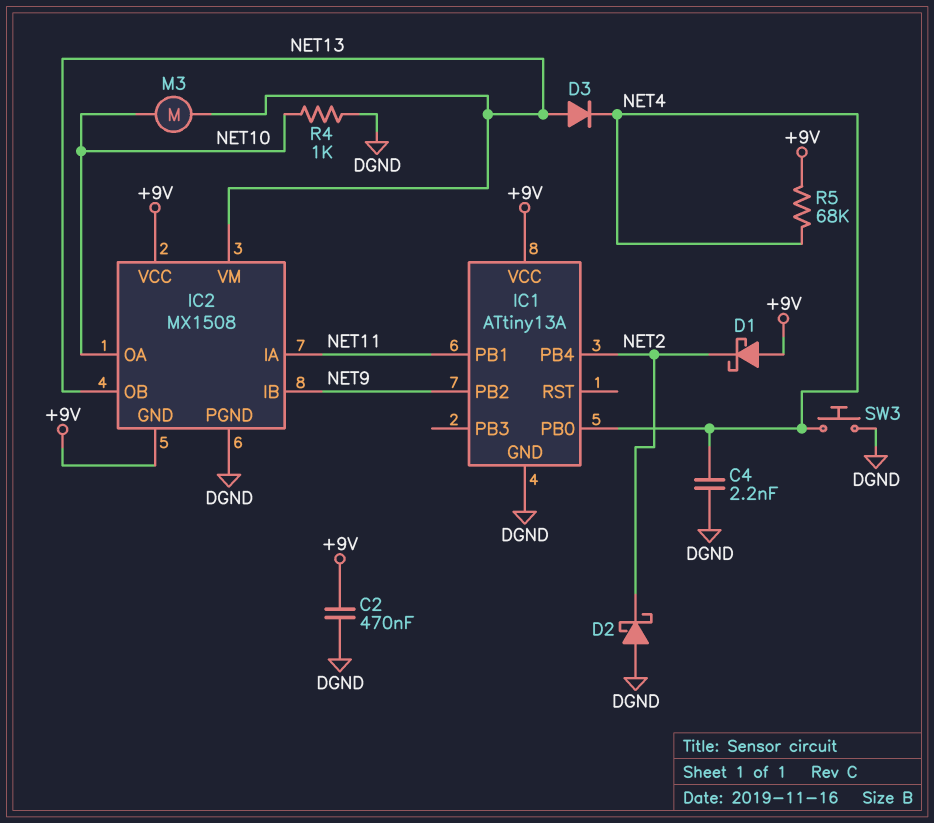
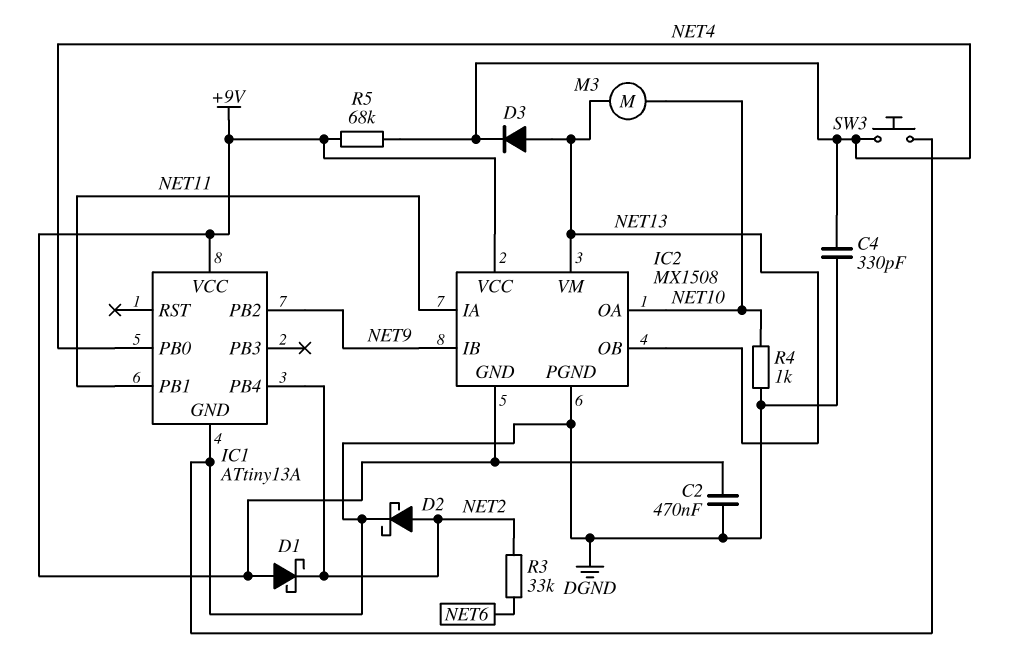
C4: 2.2nF (DGND, NET4) -> 330pF (DGND, NET4)
D2: schottky (A DGND, K NET2) -> schottky (A NET2, K DGND)
R3: none -> 33k (NET2, NET6)

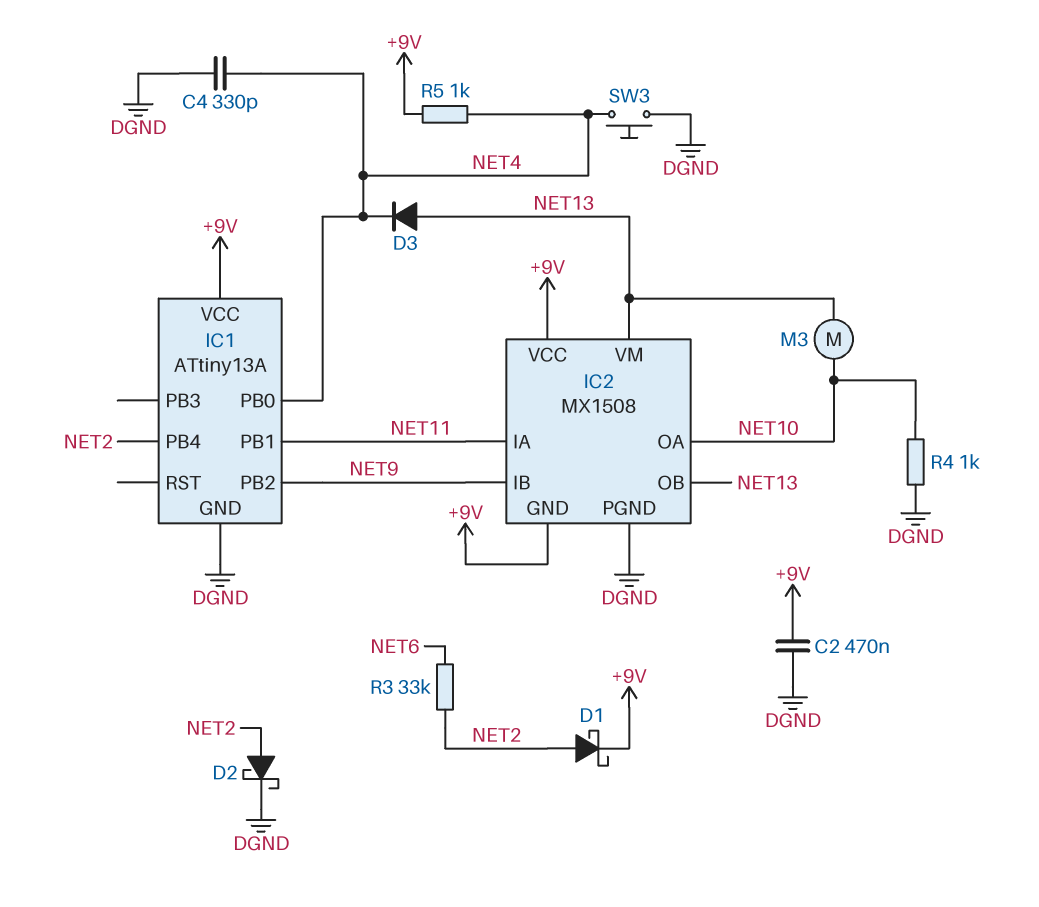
D1: schottky (A +9V, K NET2) -> schottky (A NET2, K +9V)
R5: 68k (+9V, NET4) -> 1k (+9V, NET4)

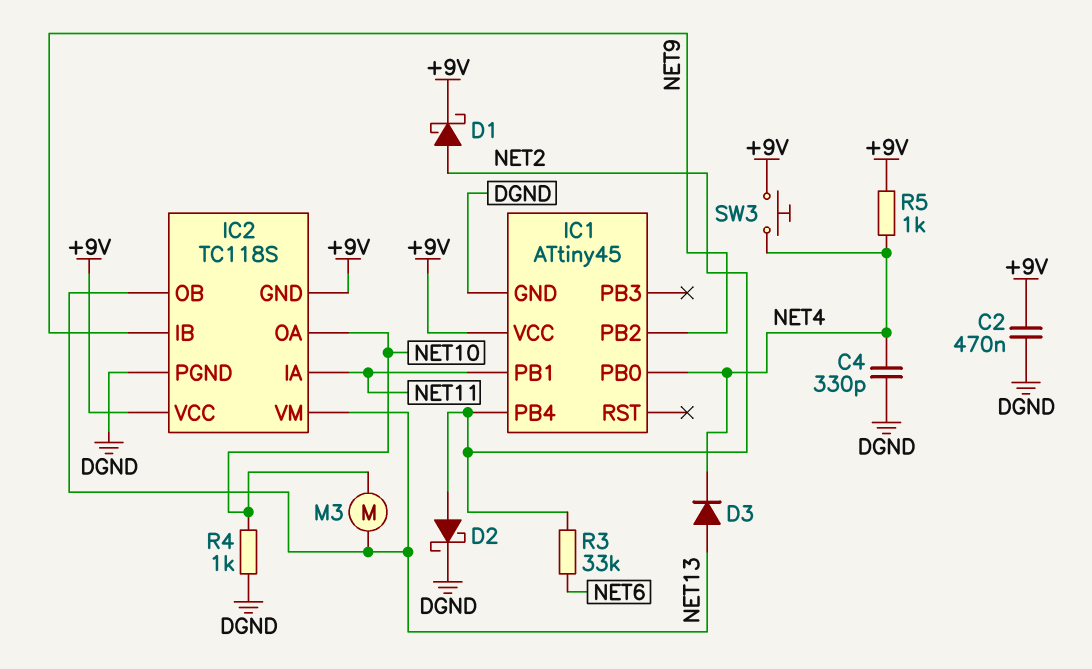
IC1: ATtiny13A -> ATtiny45
IC2: MX1508 -> TC118S
SW3: button (DGND, NET4) -> button (+9V, NET4)

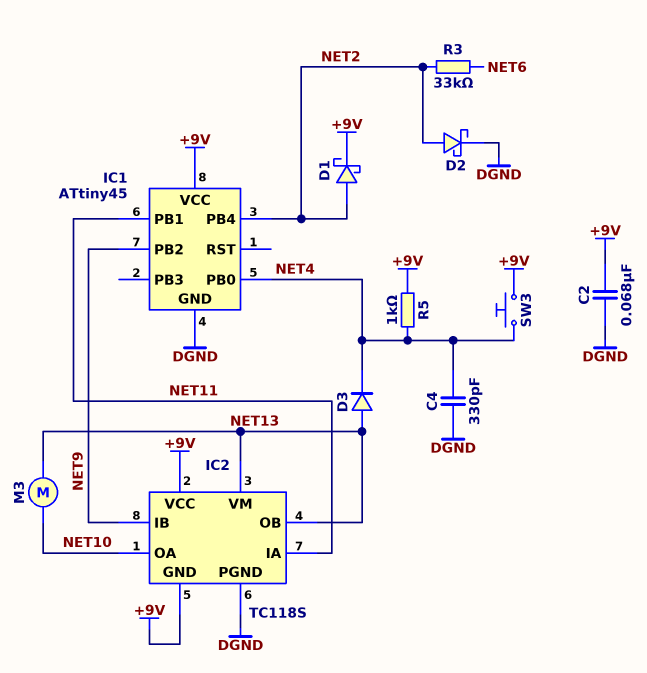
C2: 470nF (+9V, DGND) -> 68nF (+9V, DGND)
R4: 1k (DGND, NET10) -> none

